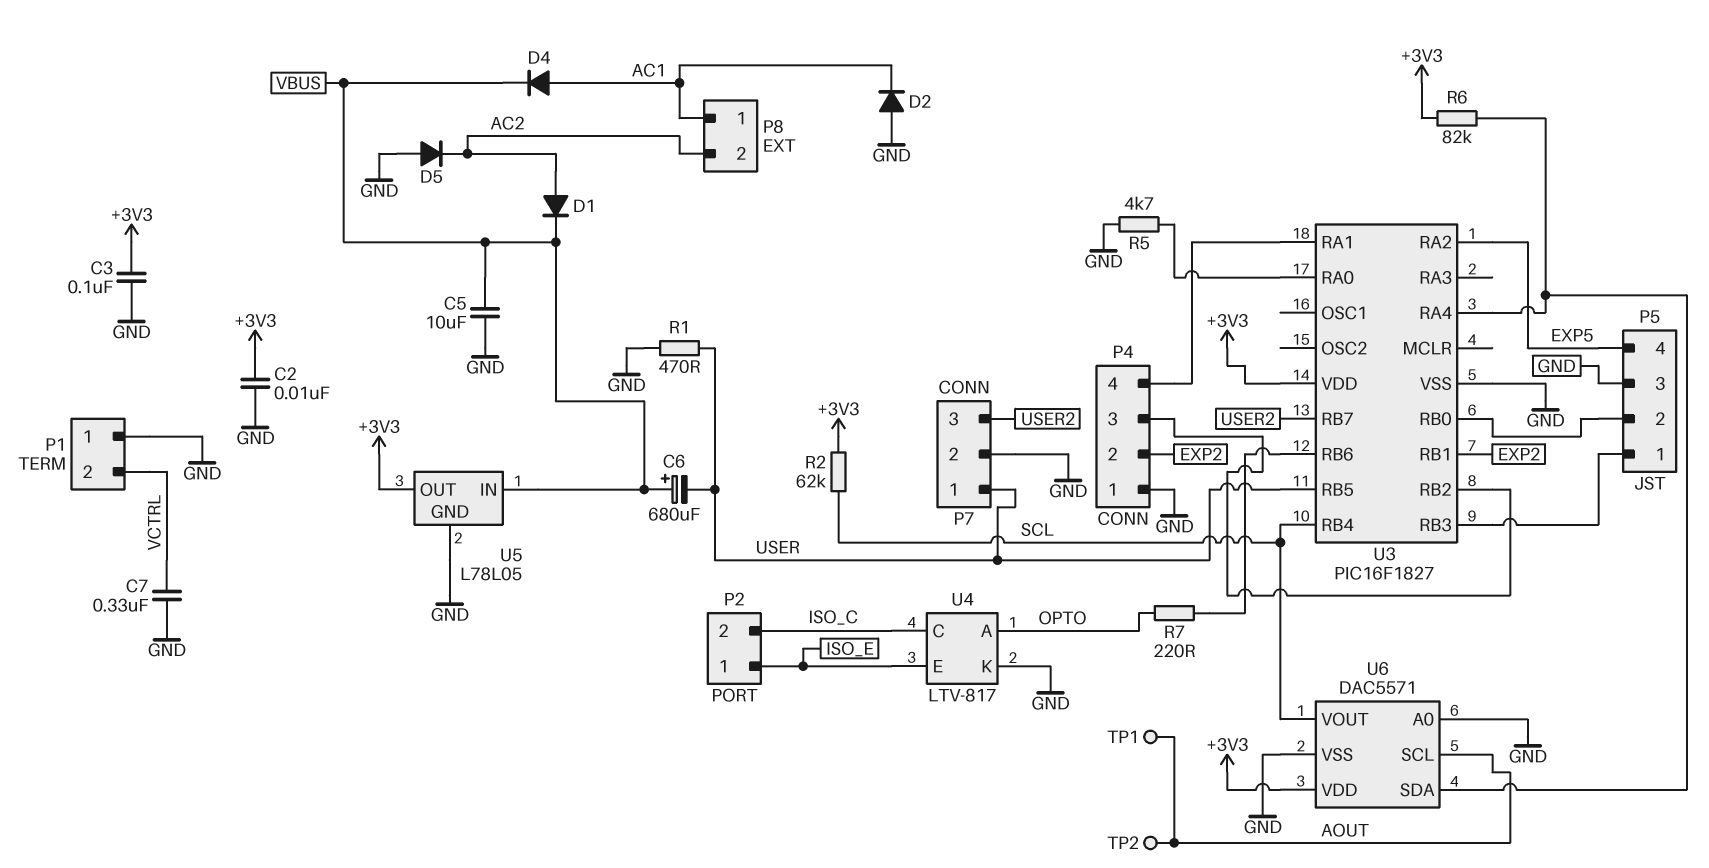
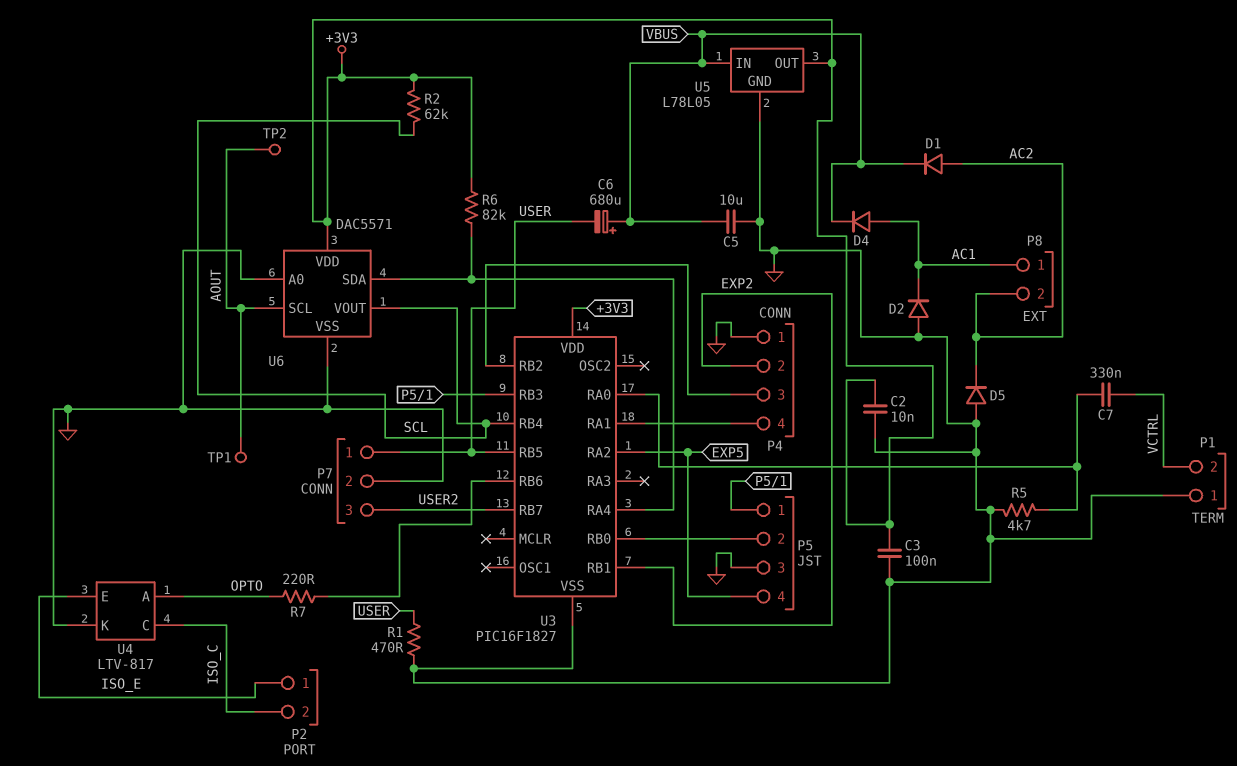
C7: 330nF (GND, VCTRL) -> 330nF (U3/RA0, VCTRL)

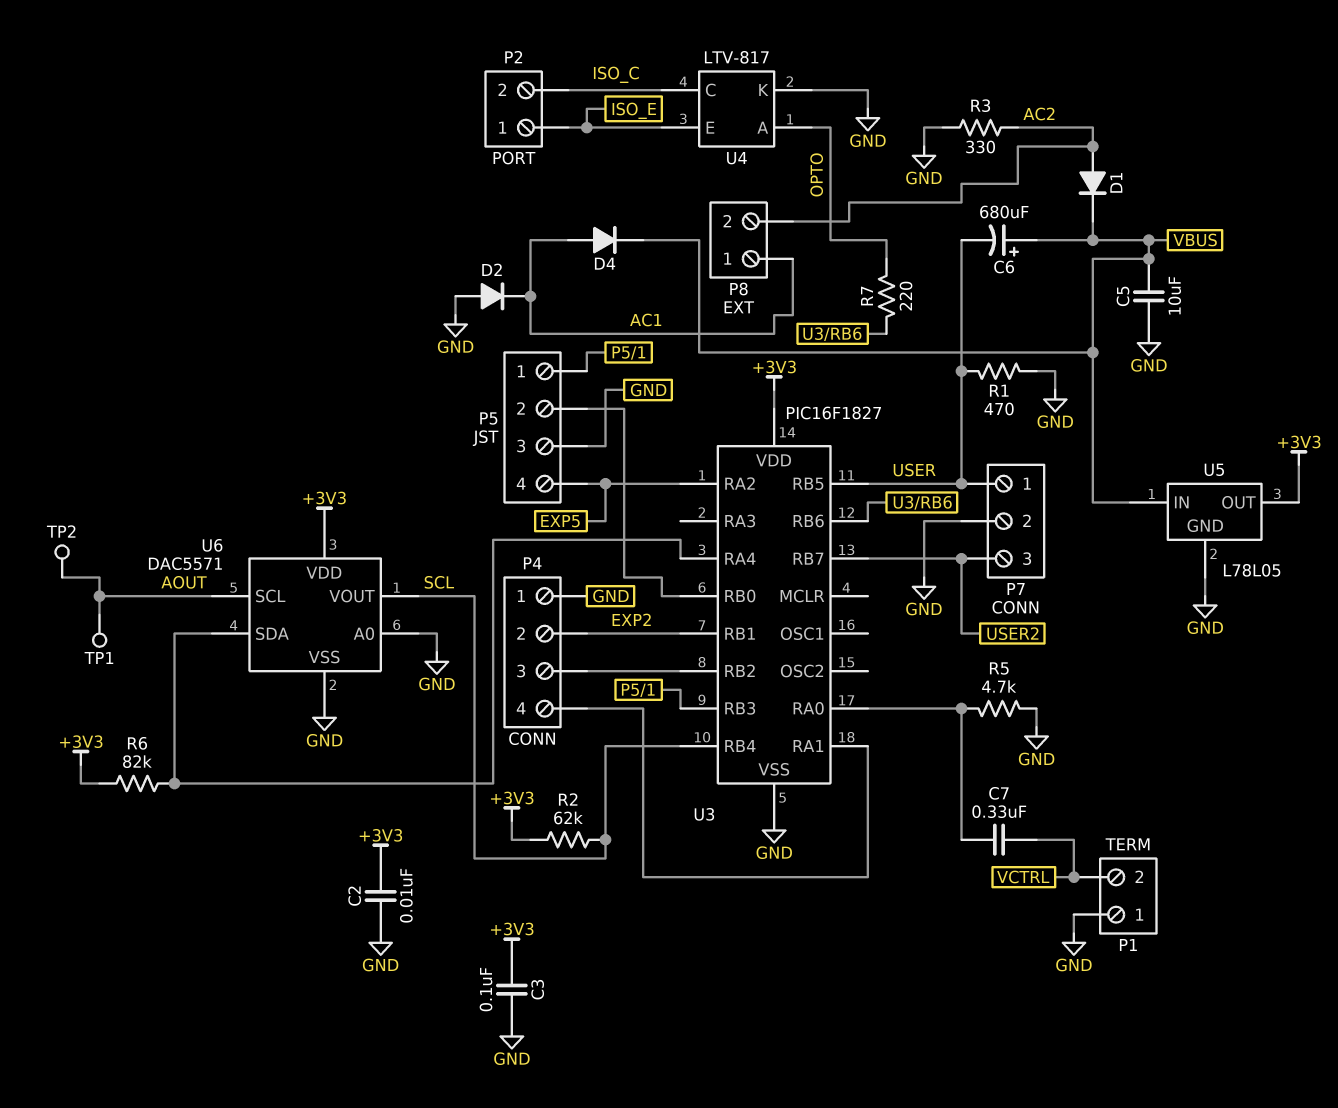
D5: diode (A GND, K AC2) -> none
R3: none -> 330 (AC2, GND)

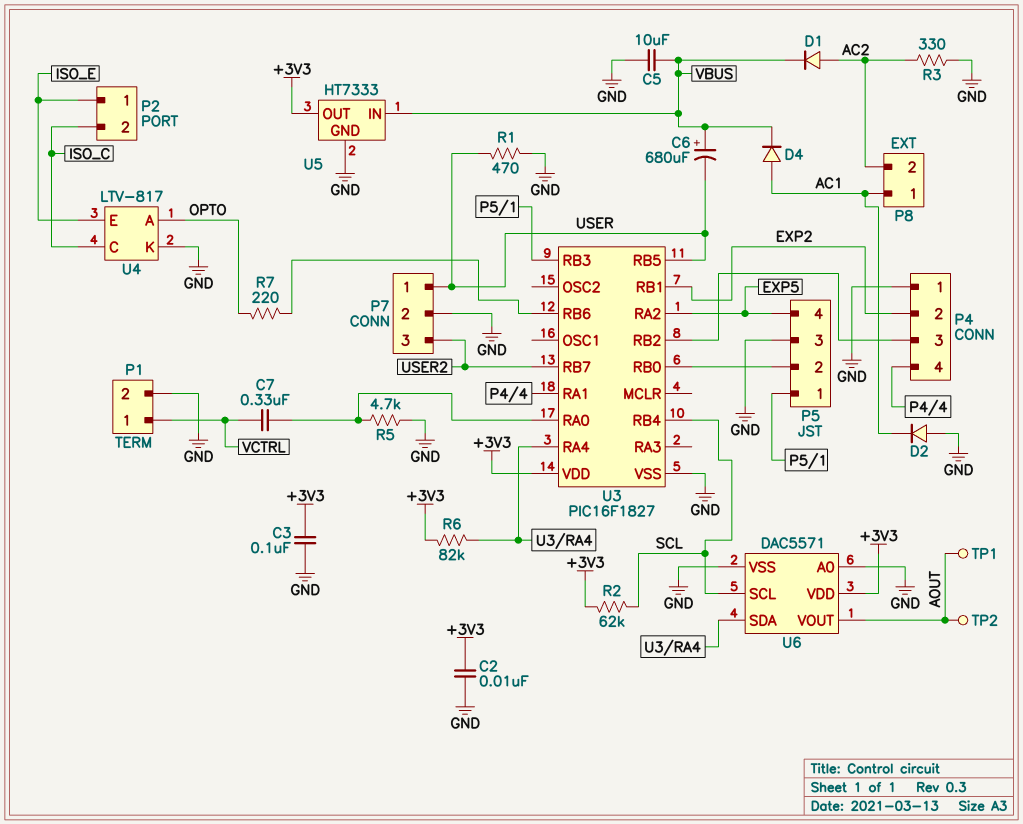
P1 pin 1: GND -> VCTRL
P1 pin 2: VCTRL -> GND
U5: L78L05 -> HT7333
U6 pin SCL: AOUT -> SCL
U6 pin VOUT: SCL -> AOUT

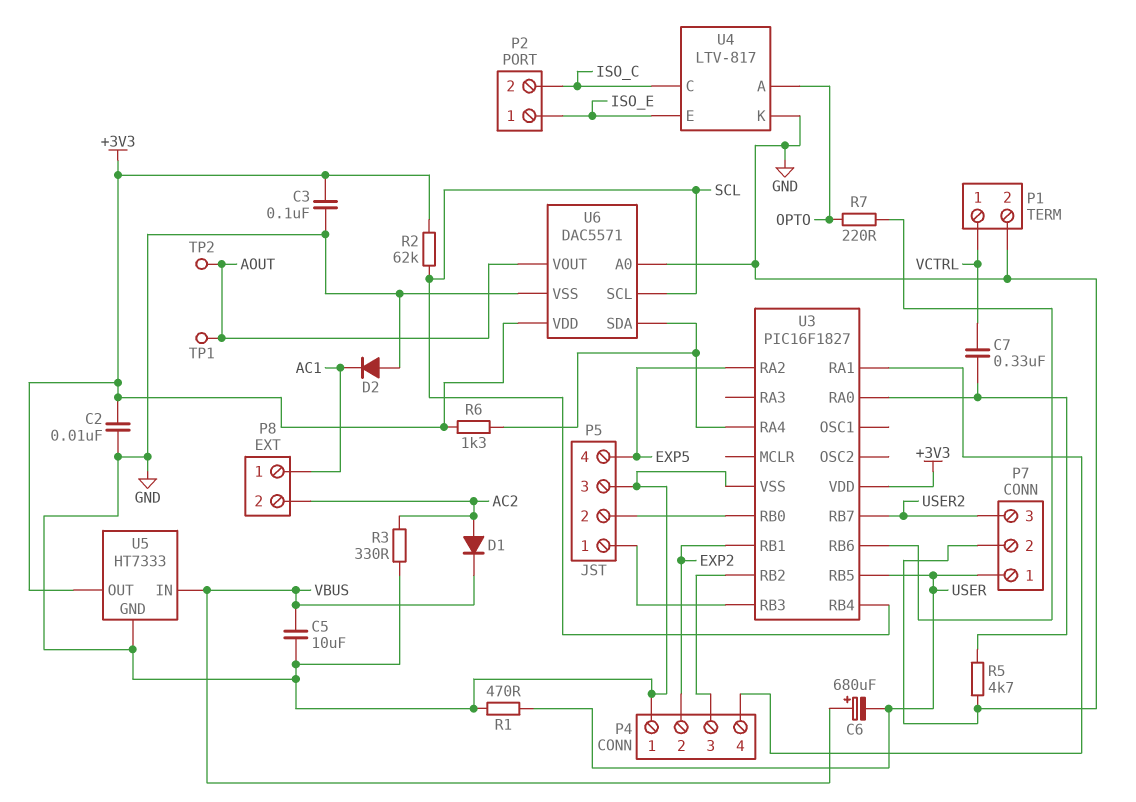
D4: diode (A AC1, K VBUS) -> none
R6: 82k (+3V3, U3/RA4) -> 1.3k (+3V3, U3/RA4)

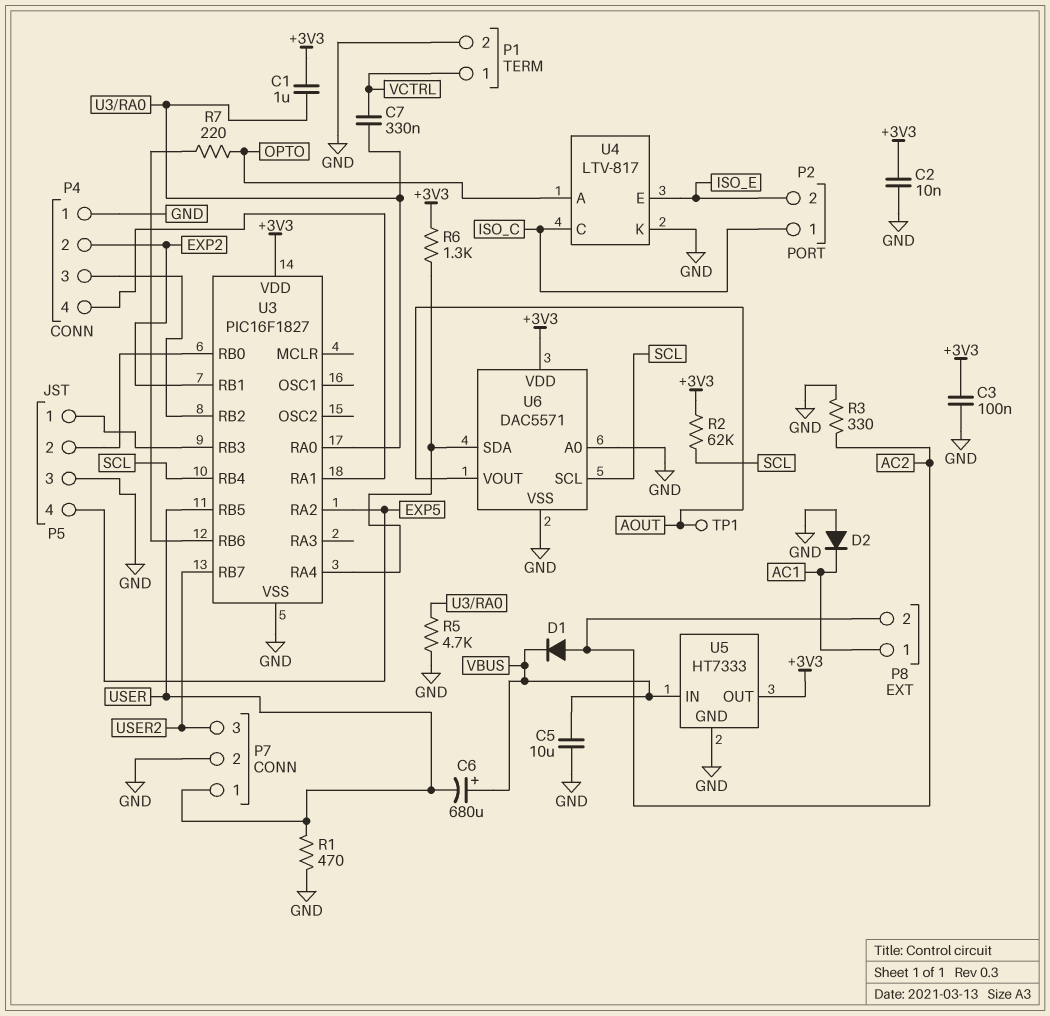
C1: none -> 1uF (+3V3, U3/RA0)
P2 pin 1: ISO_E -> ISO_C
P2 pin 2: ISO_C -> ISO_E
TP2: test point (AOUT) -> none

